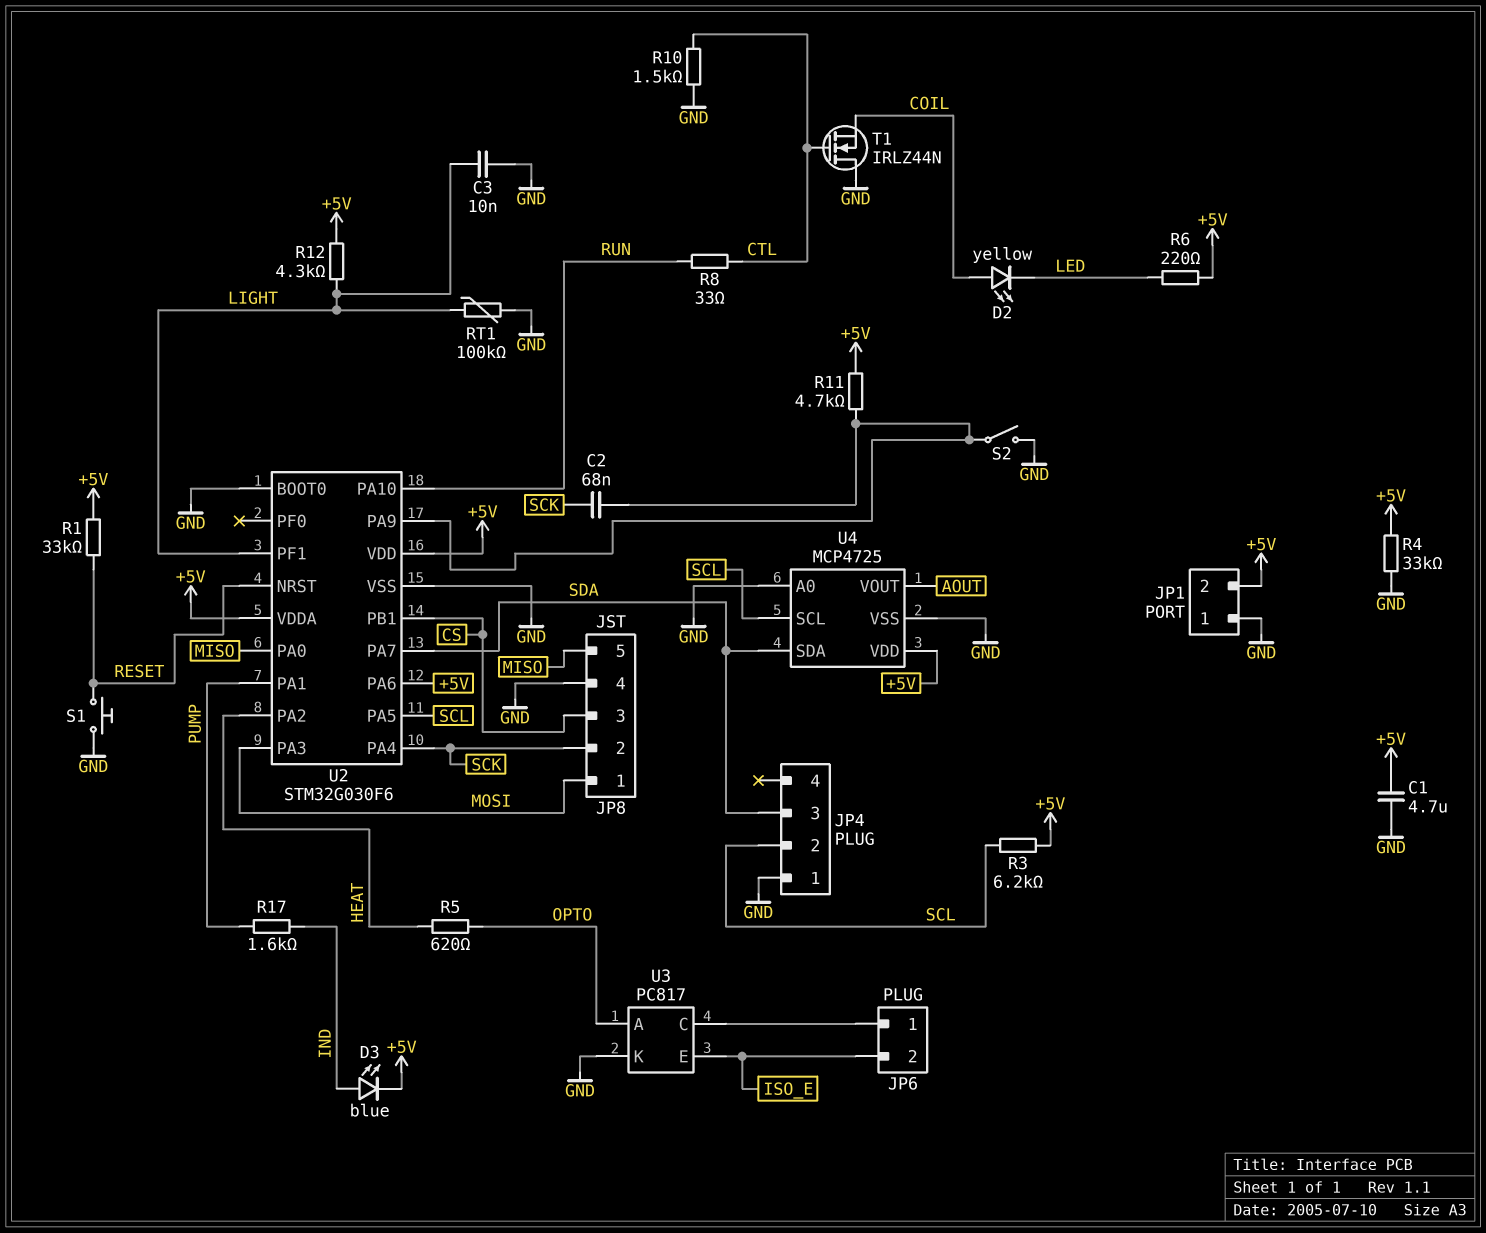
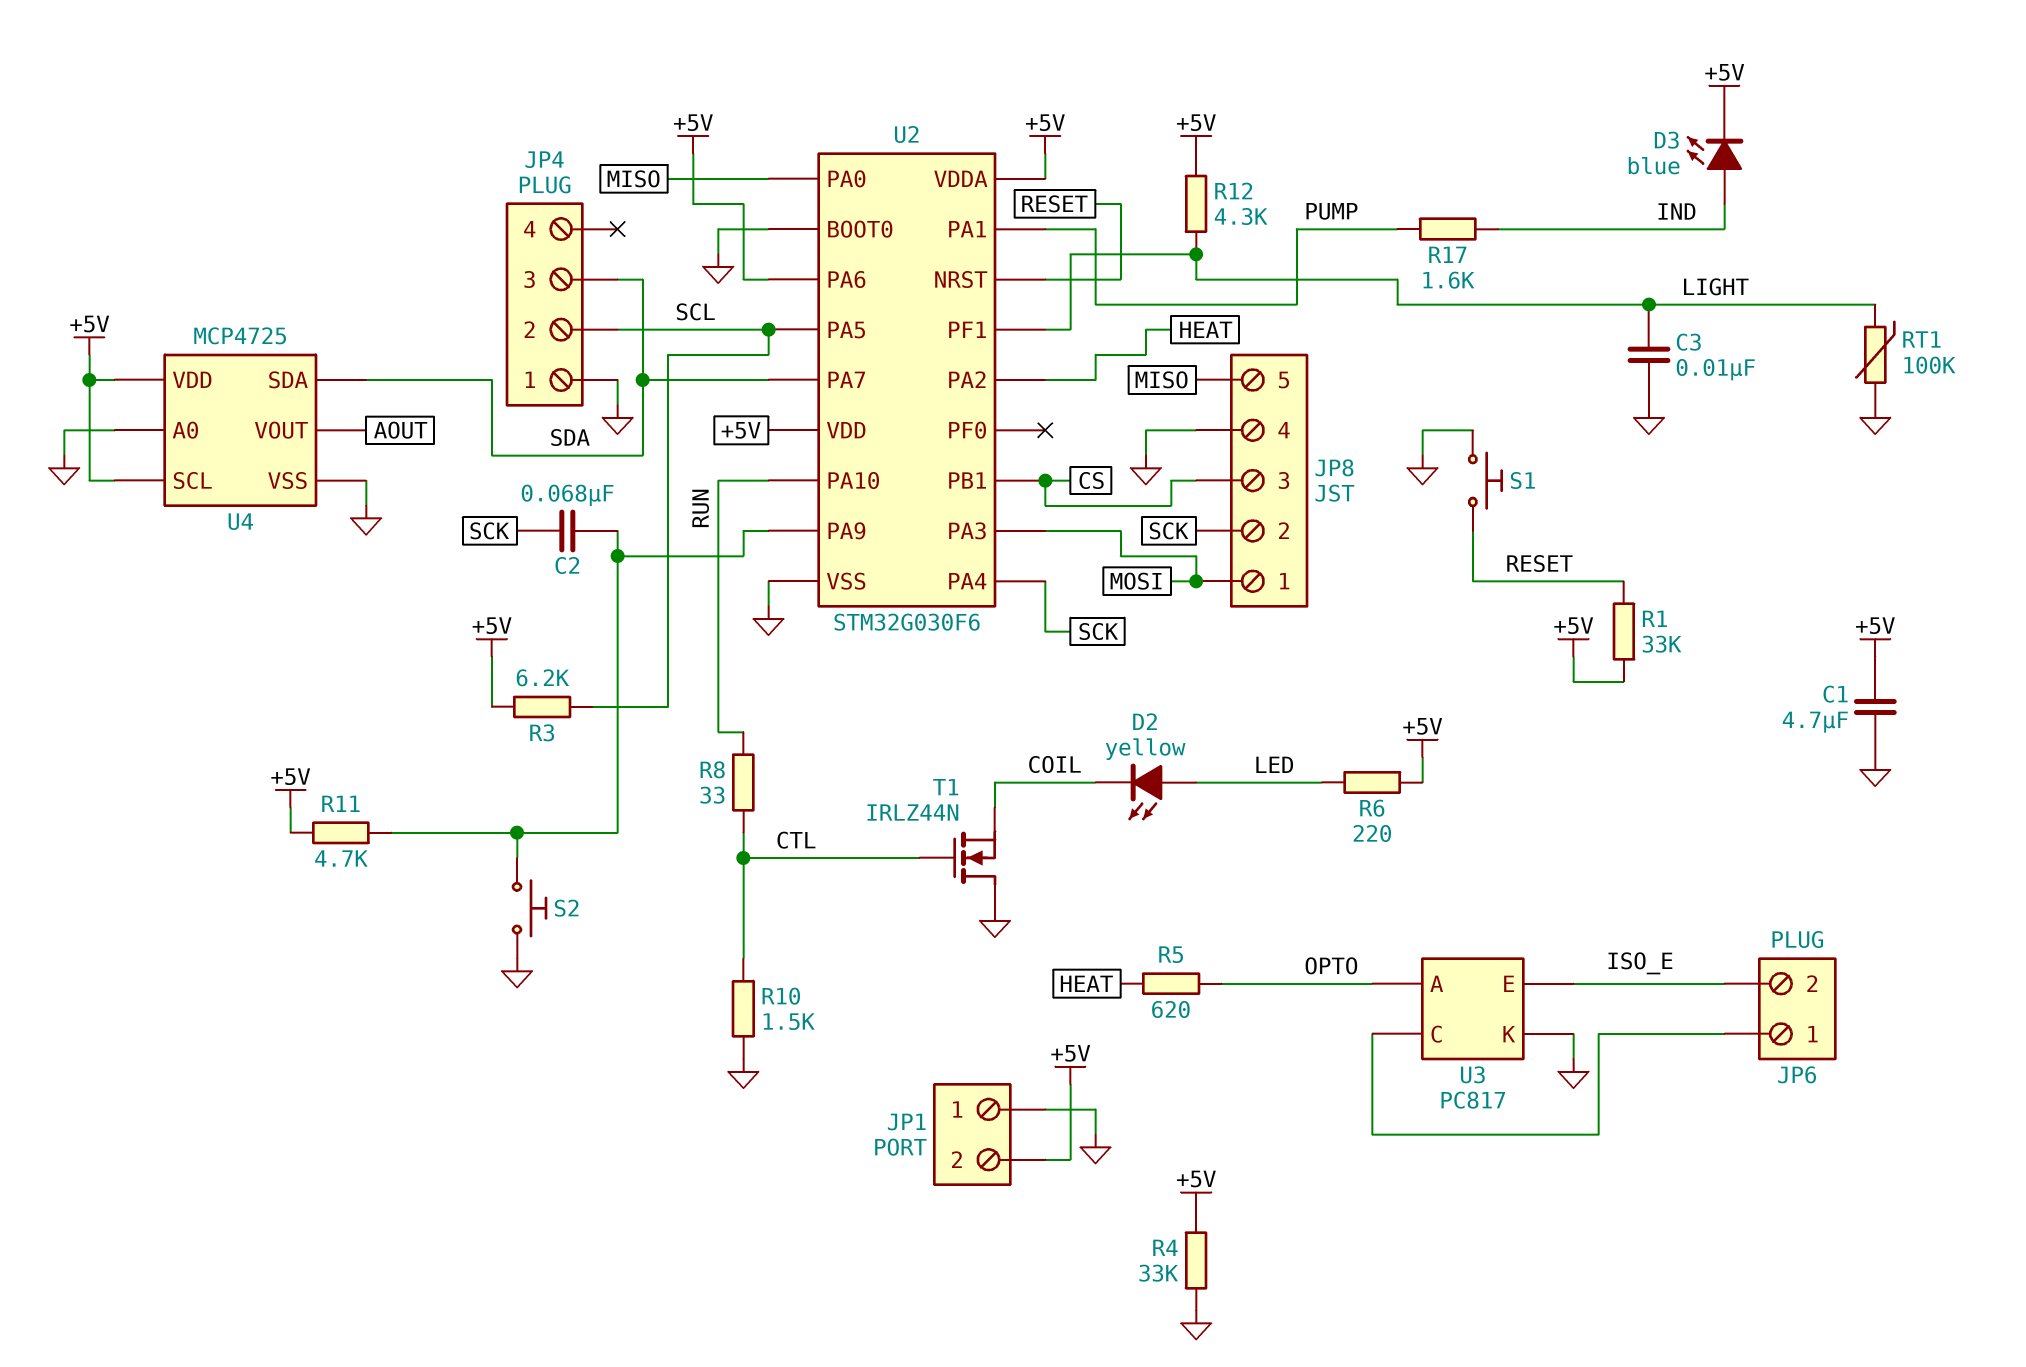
D2: LED yellow (A COIL, K LED) -> LED yellow (A LED, K COIL)
S2: switch (GND, U2/PA9) -> button (GND, U2/PA9)
U4 pin SCL: SCL -> +5V

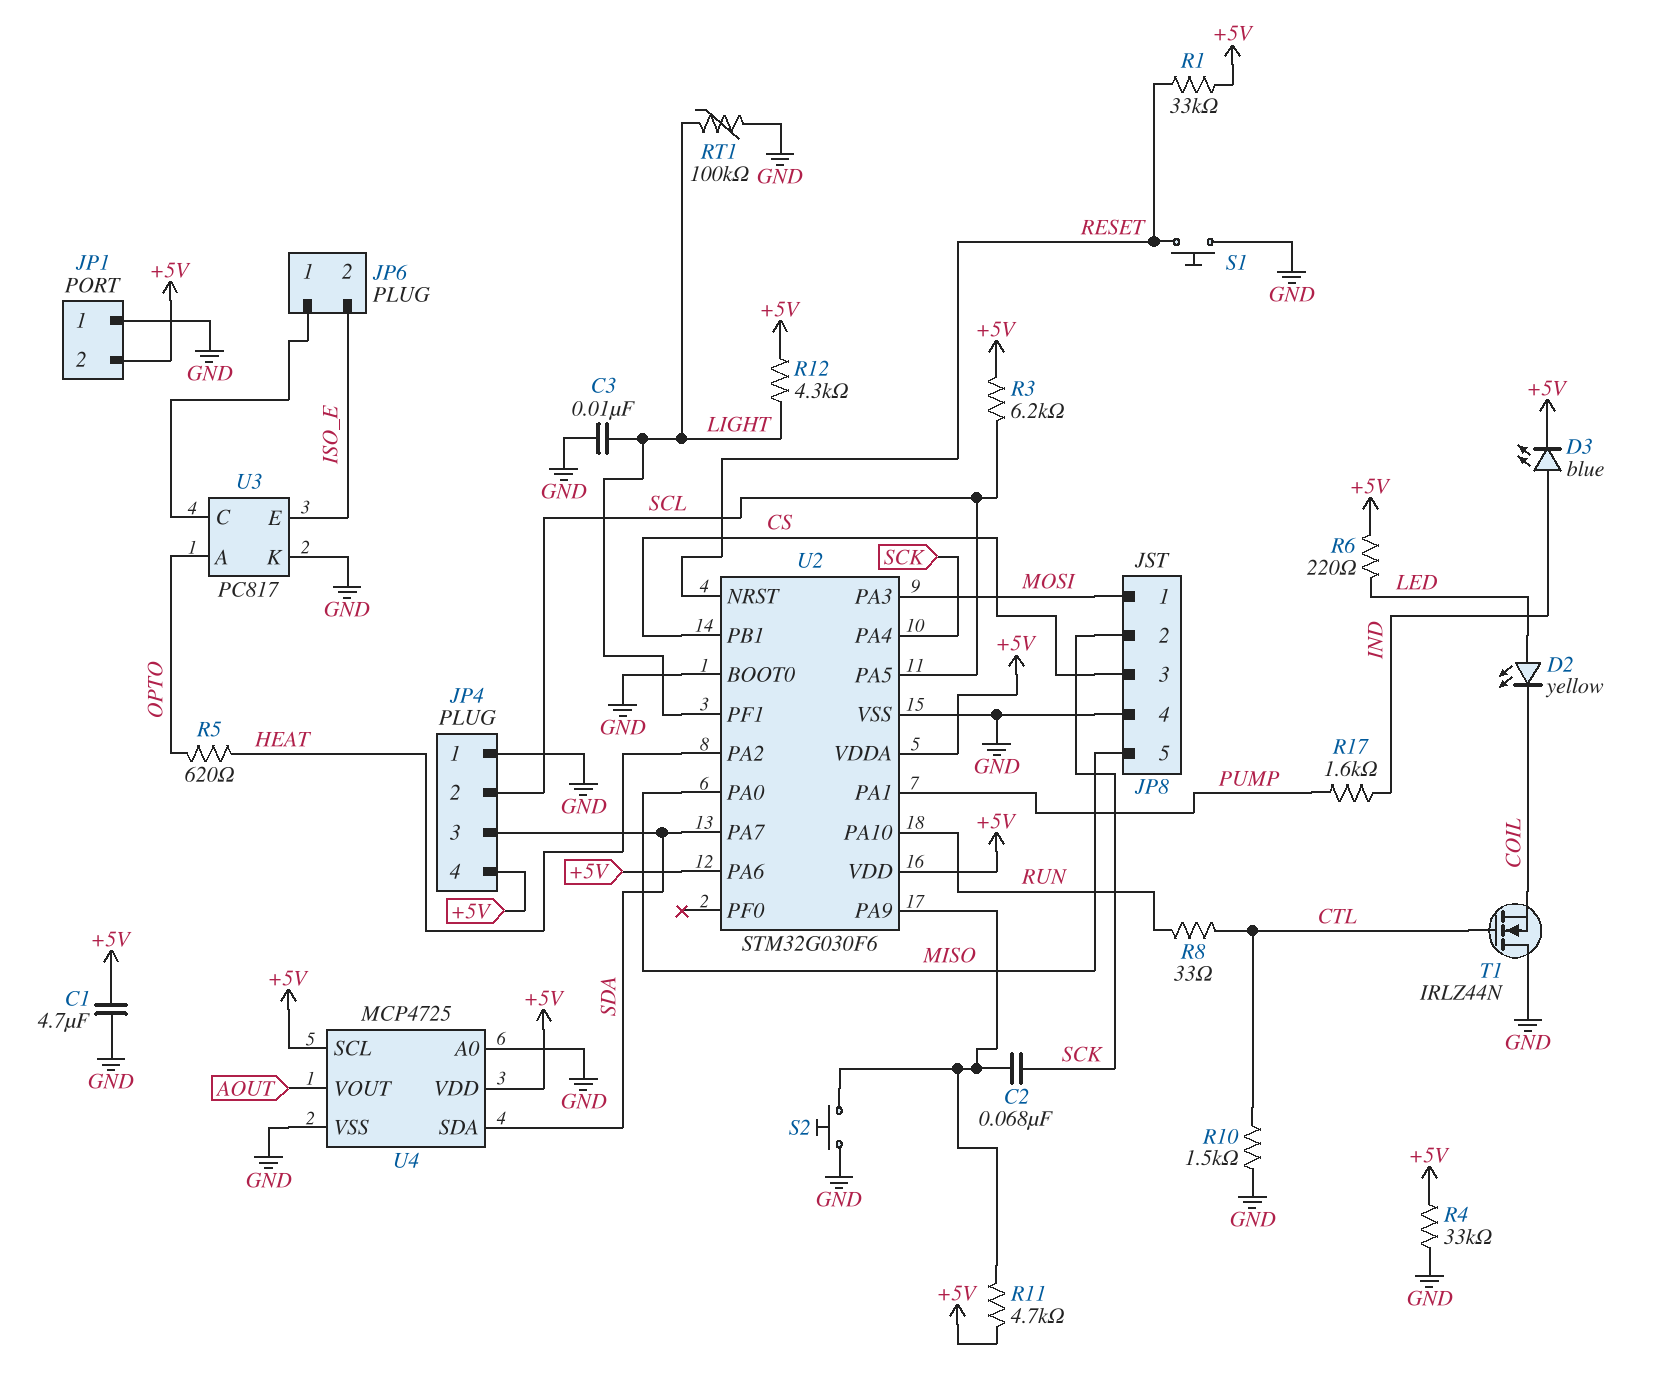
JP4 pin 4: none -> +5V

